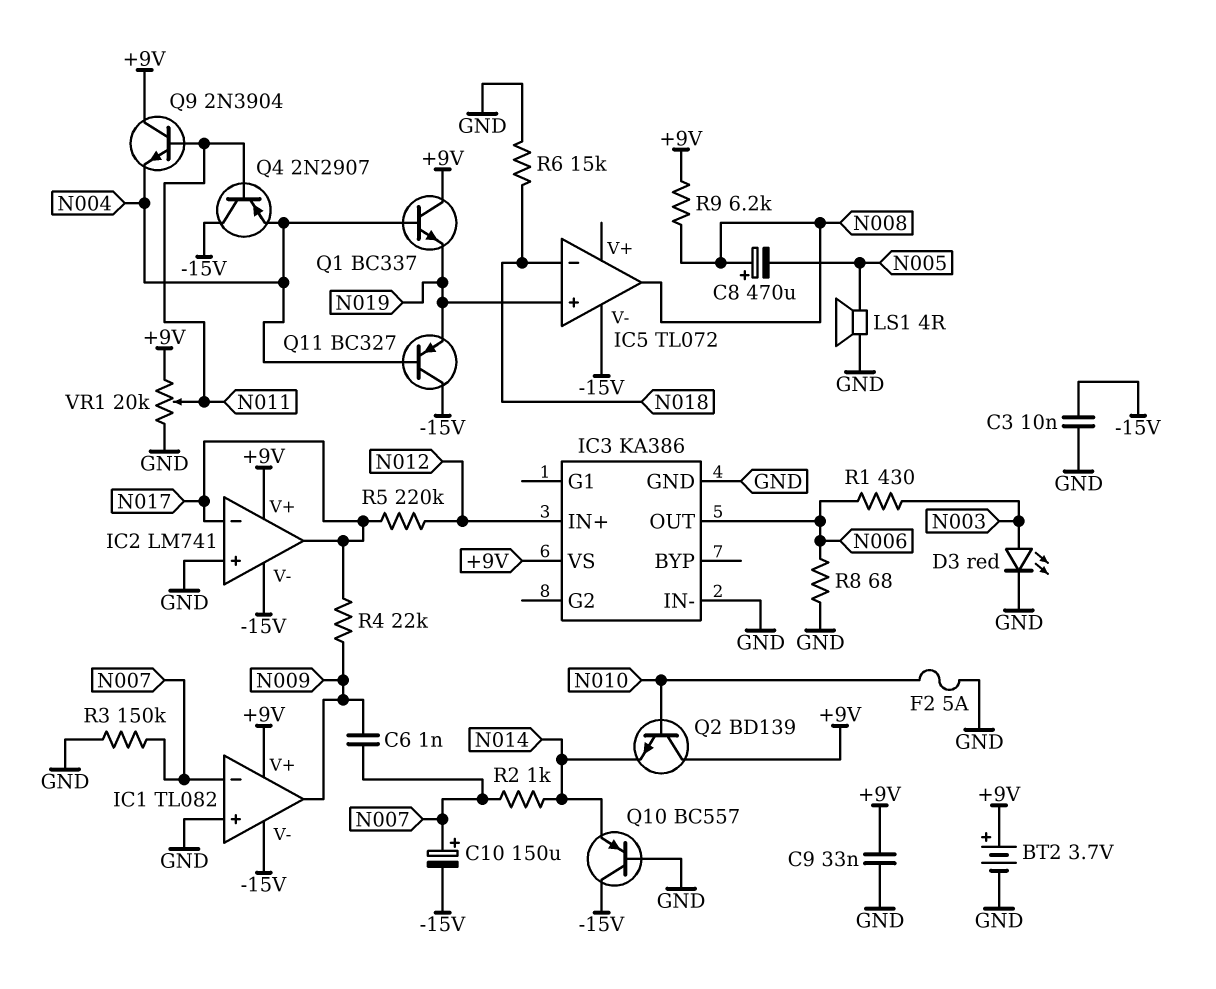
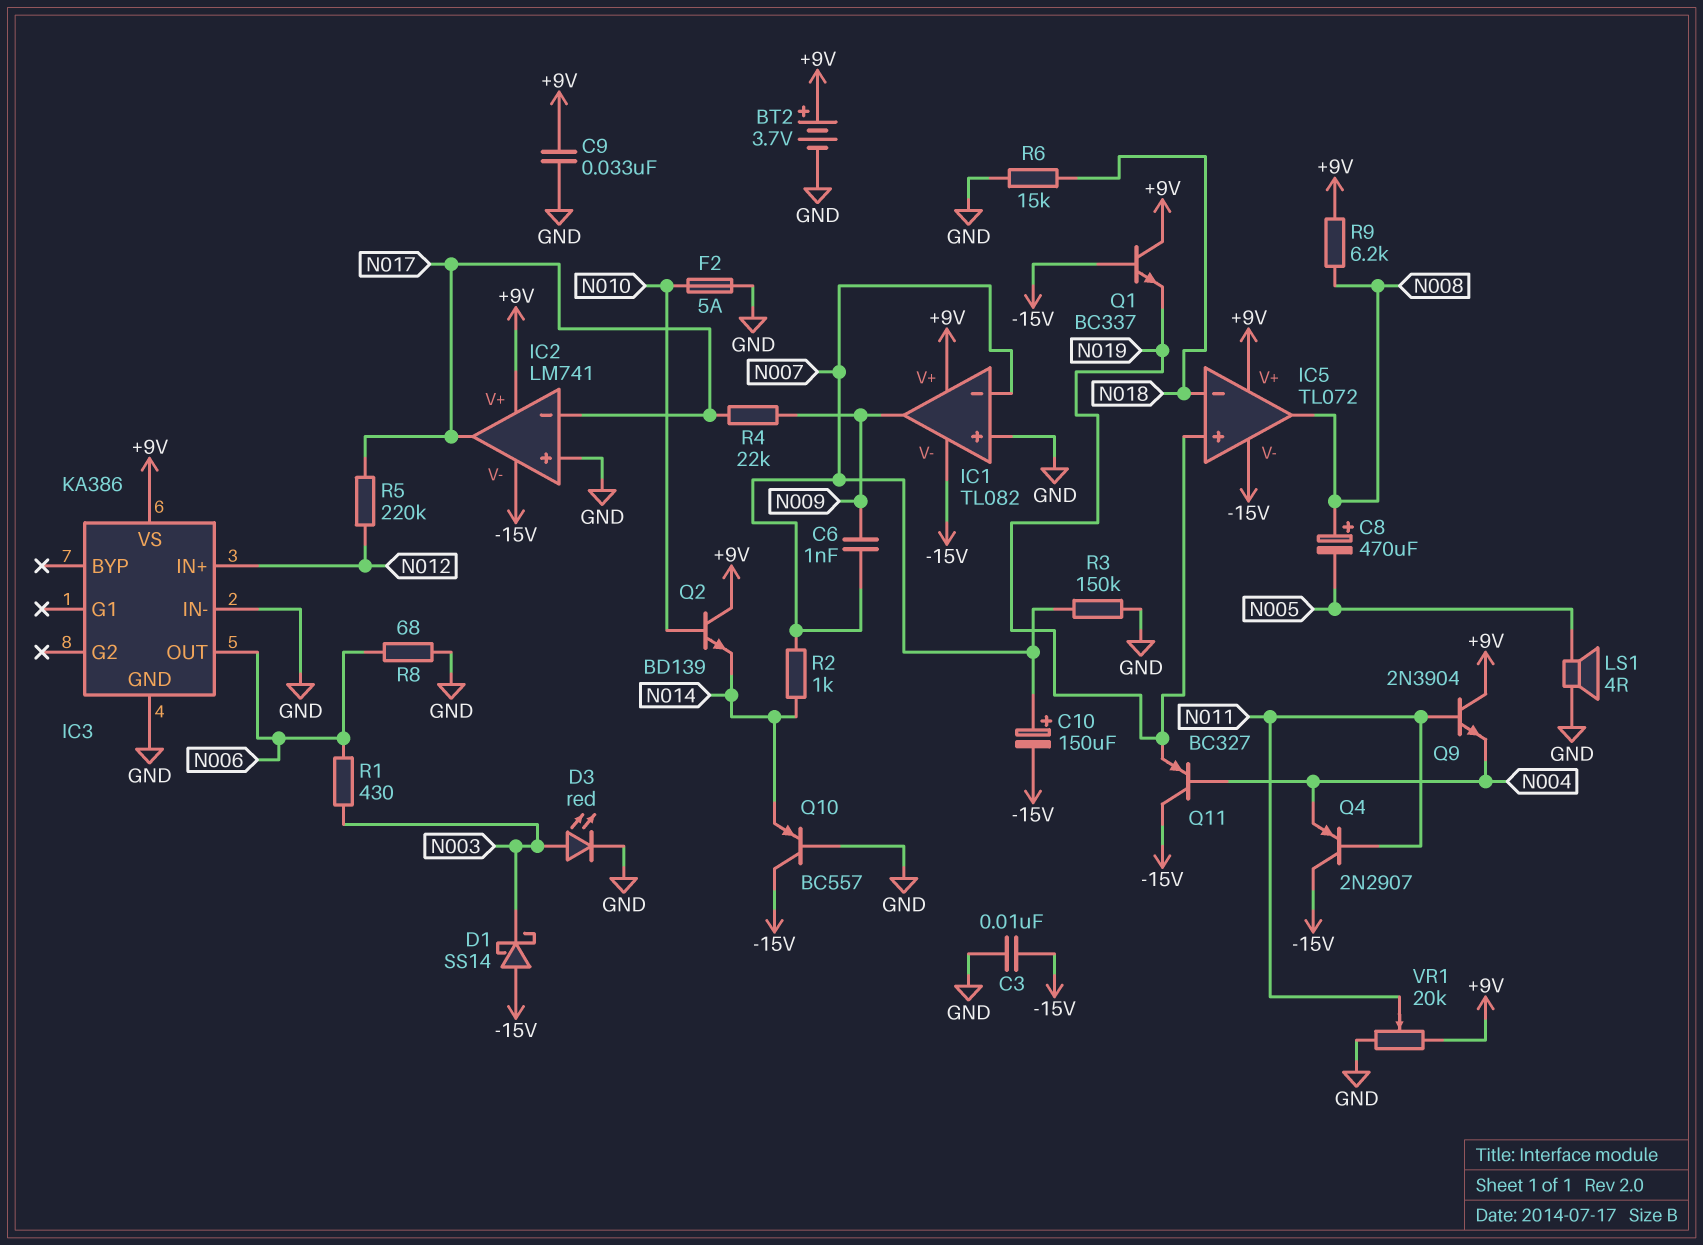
D1: none -> schottky SS14 (A -15V, K N003)
IC5 pin V+: none -> +9V
Q1: NPN BC337 (B N004, C +9V, E N019) -> NPN BC337 (B -15V, C +9V, E N019)

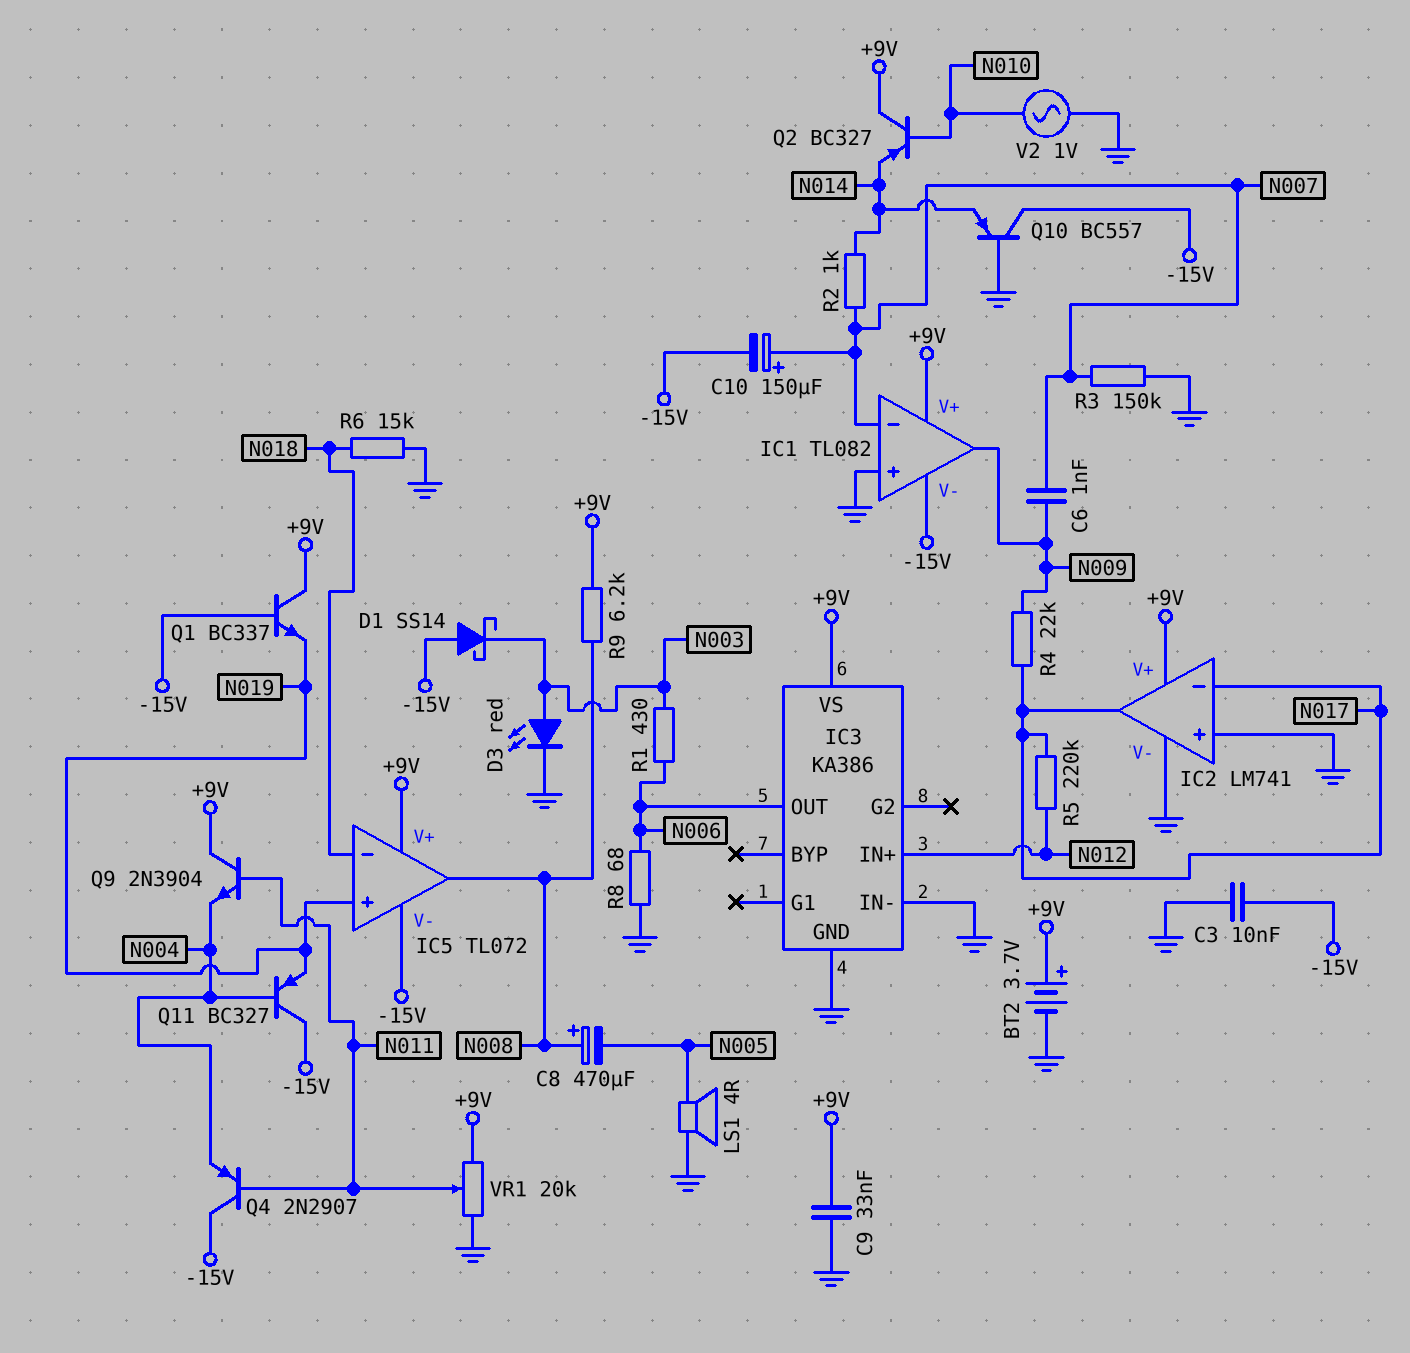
F2: 5A (GND, N010) -> none
IC2 pin V-: -15V -> GND
Q2: NPN BD139 (B N010, C +9V, E N014) -> PNP BC327 (B N010, C +9V, E N014)
V2: none -> AC 1V (GND, N010)

